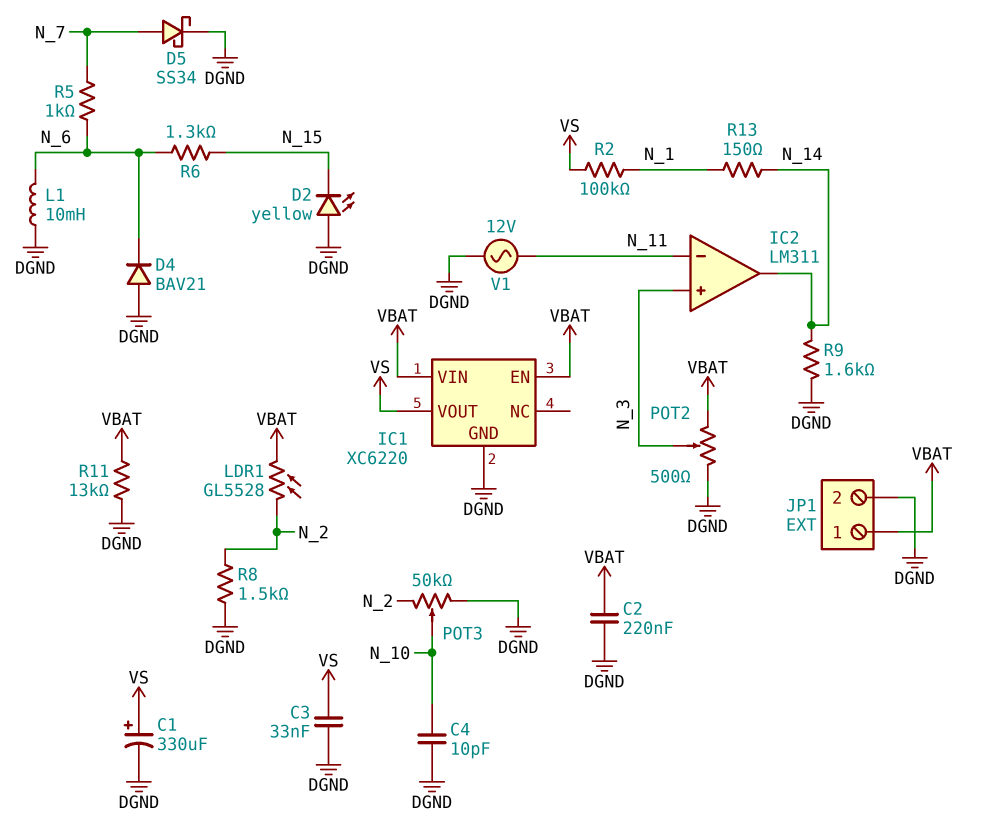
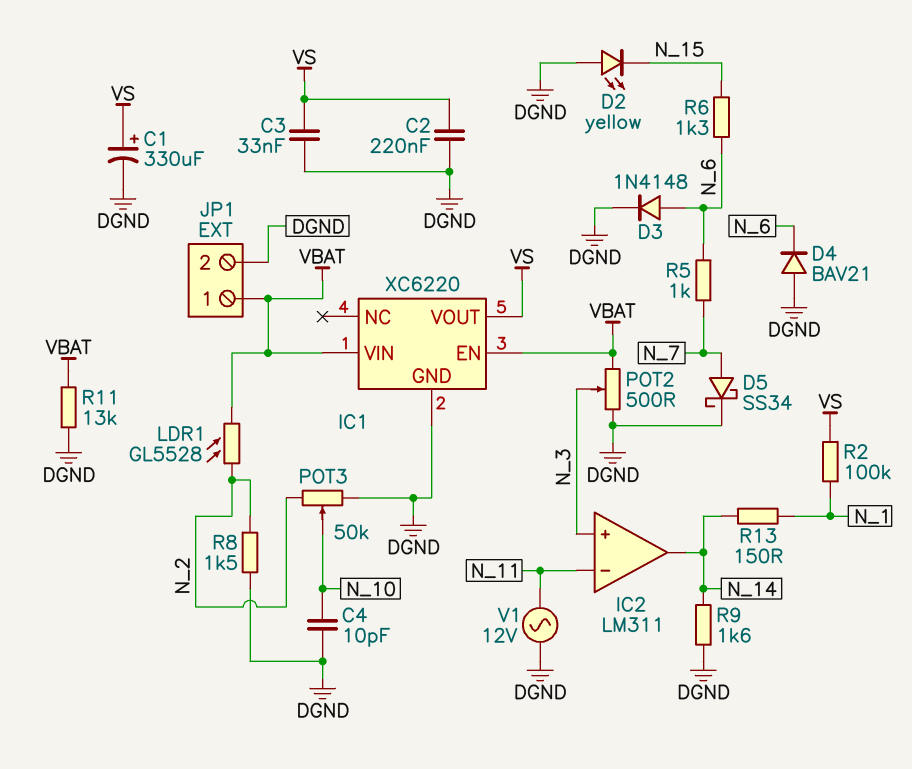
C2: 220nF (DGND, VBAT) -> 220nF (DGND, VS)
D3: none -> diode 1N4148 (A N_6, K DGND)
L1: 10mH (DGND, N_6) -> none

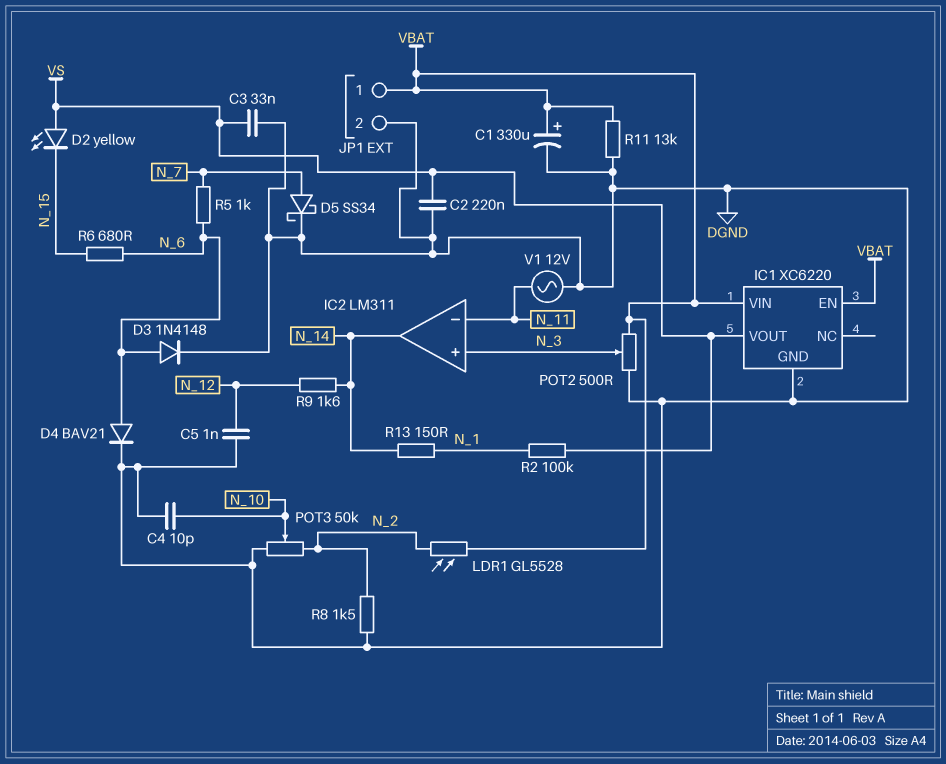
C1: 330uF (plus VS, minus DGND) -> 330uF (plus VBAT, minus DGND)
C5: none -> 1nF (DGND, N_12)
D2: LED yellow (A DGND, K N_15) -> LED yellow (A VS, K N_15)
D4: diode BAV21 (A DGND, K N_6) -> diode BAV21 (A N_6, K DGND)
R6: 1.3k (N_6, N_15) -> 680 (N_6, N_15)
R9: 1.6k (DGND, N_14) -> 1.6k (N_12, N_14)

